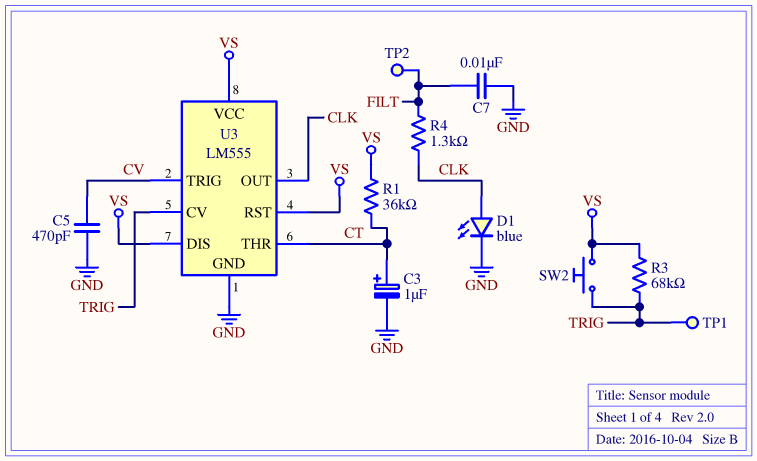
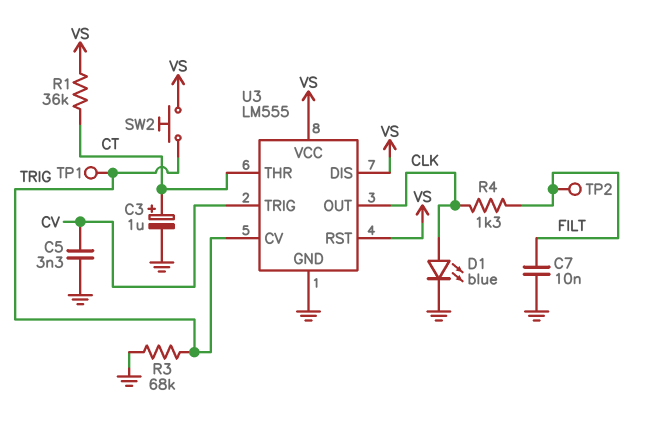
C5: 470pF (CV, GND) -> 3.3nF (CV, GND)
R3: 68k (TRIG, VS) -> 68k (GND, TRIG)

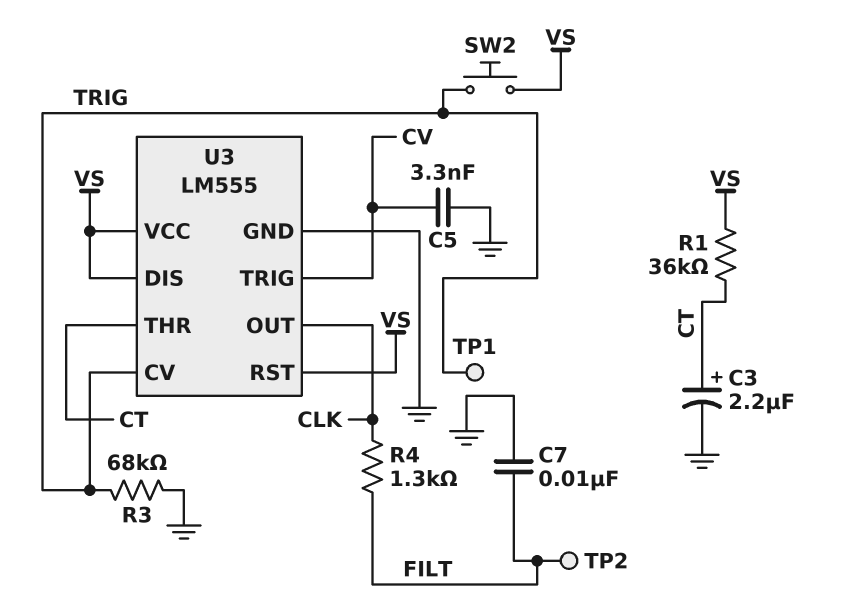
C3: 1uF (plus CT, minus GND) -> 2.2uF (plus CT, minus GND)
D1: LED blue (A CLK, K GND) -> none

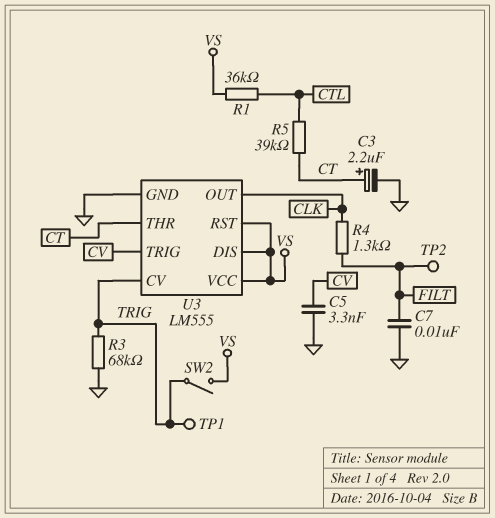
R1: 36k (CT, VS) -> 36k (CTL, VS)
R5: none -> 39k (CT, CTL)
SW2: button (TRIG, VS) -> switch (TRIG, VS)

